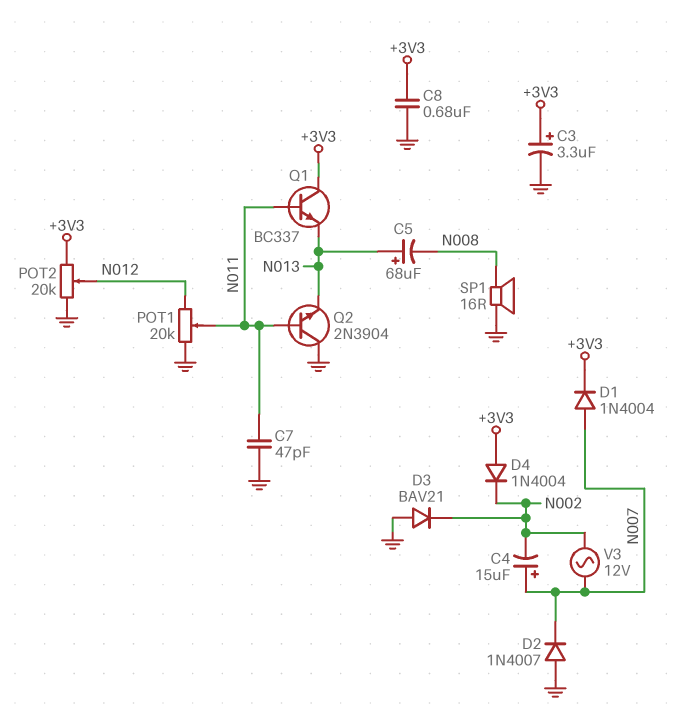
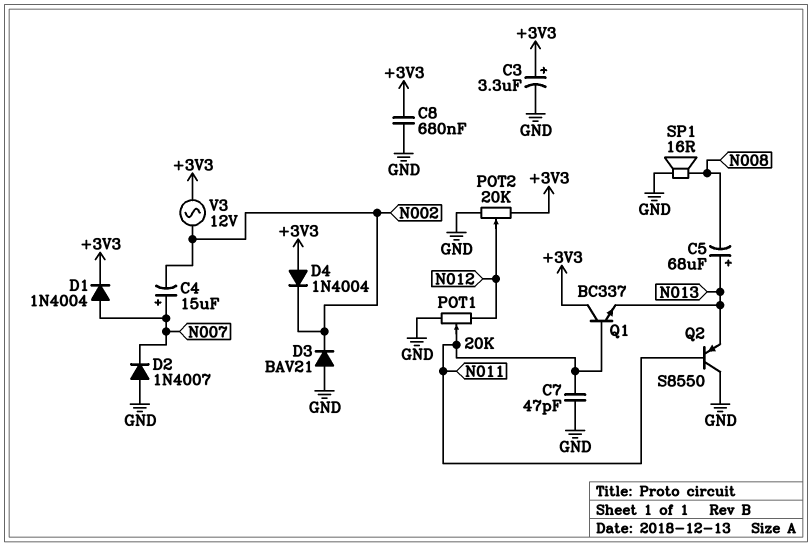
Q2: NPN 2N3904 (B N011, C GND, E N013) -> PNP S8550 (B N011, C GND, E N013)
V3: AC 12V (N002, N007) -> AC 12V (+3V3, N002)

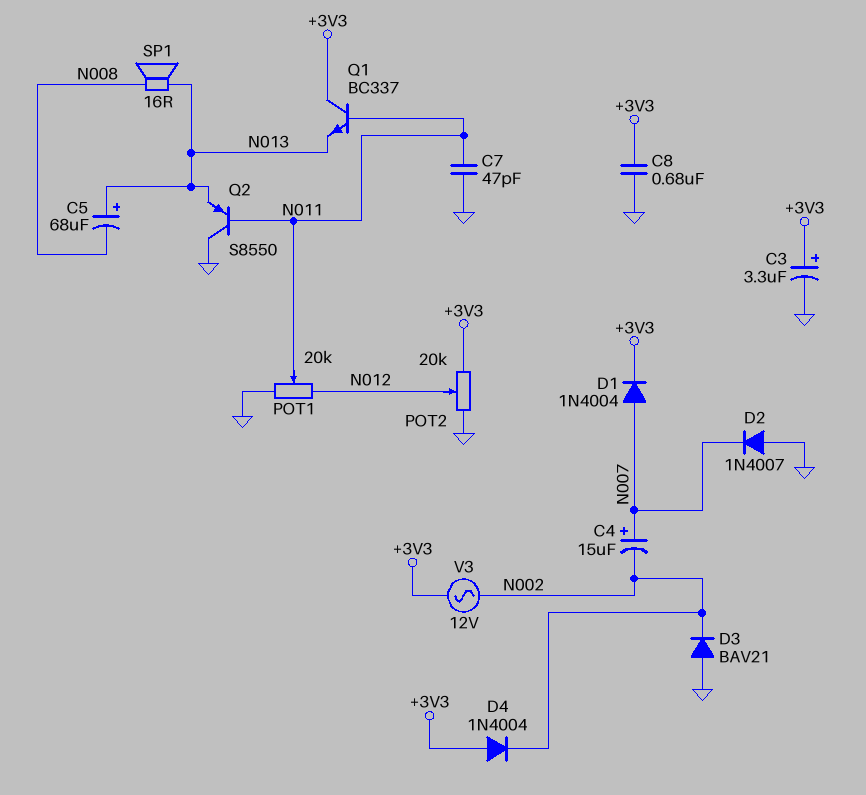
SP1: speaker 16R (GND, N008) -> speaker 16R (N008, N013)

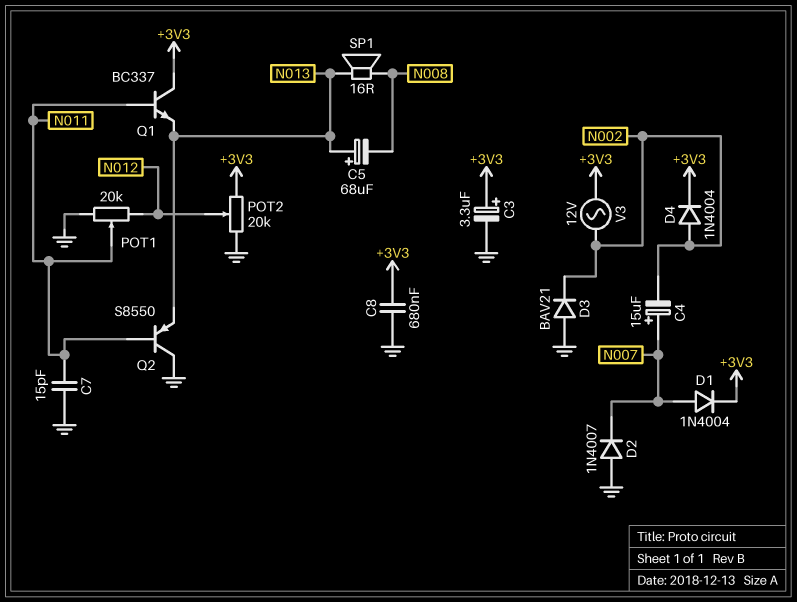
C7: 47pF (GND, N011) -> 15pF (GND, N011)
D4: diode 1N4004 (A +3V3, K N002) -> diode 1N4004 (A N002, K +3V3)

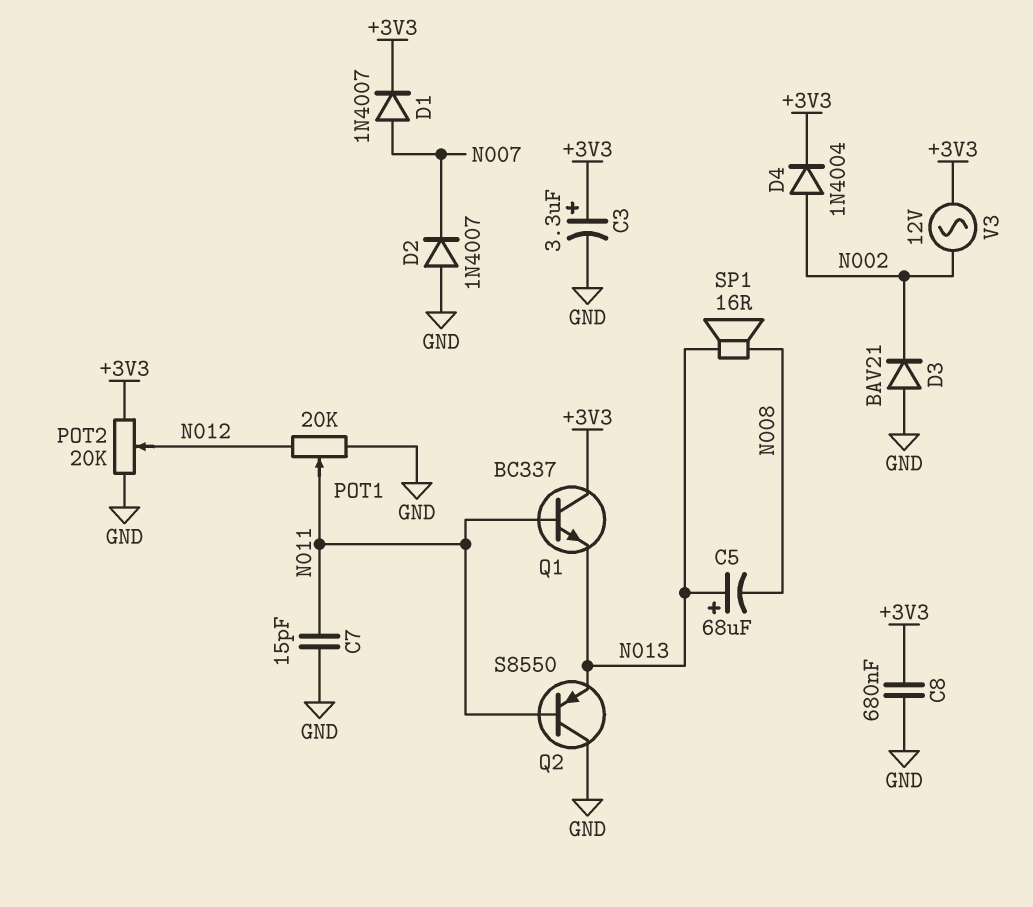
C4: 15uF (plus N007, minus N002) -> none
D1: diode 1N4004 (A N007, K +3V3) -> diode 1N4007 (A N007, K +3V3)

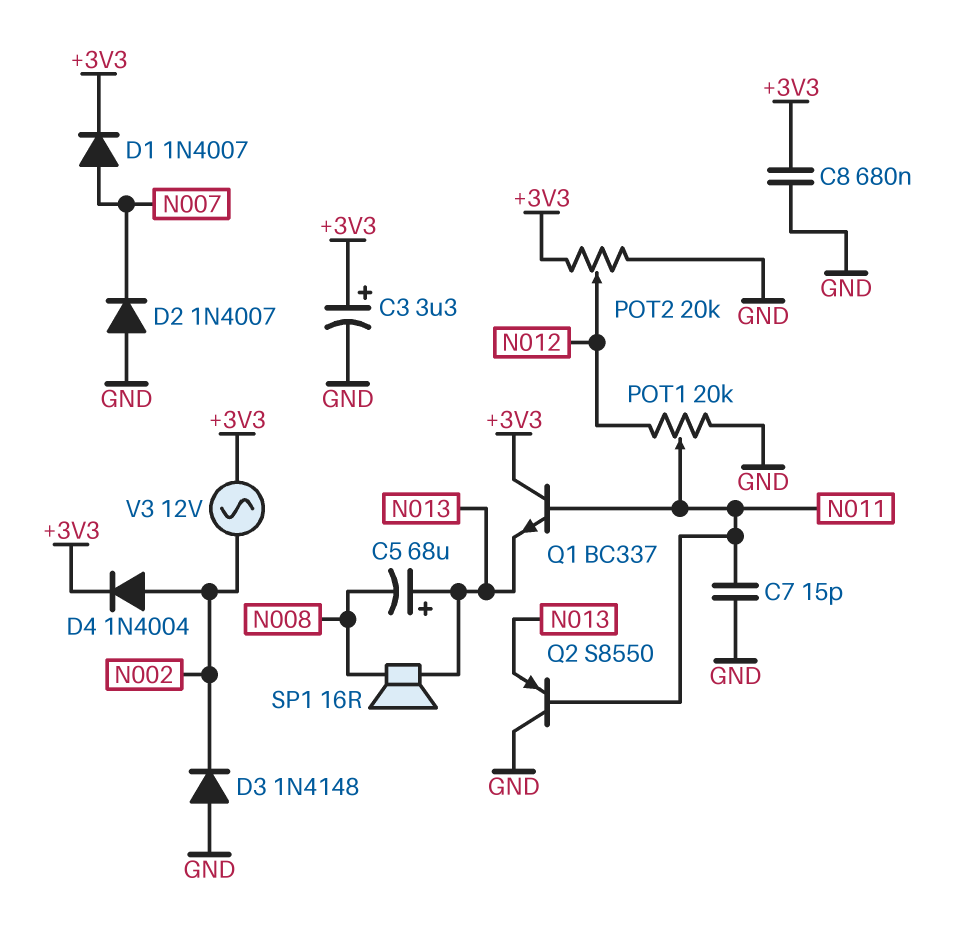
D3: diode BAV21 (A GND, K N002) -> diode 1N4148 (A GND, K N002)

